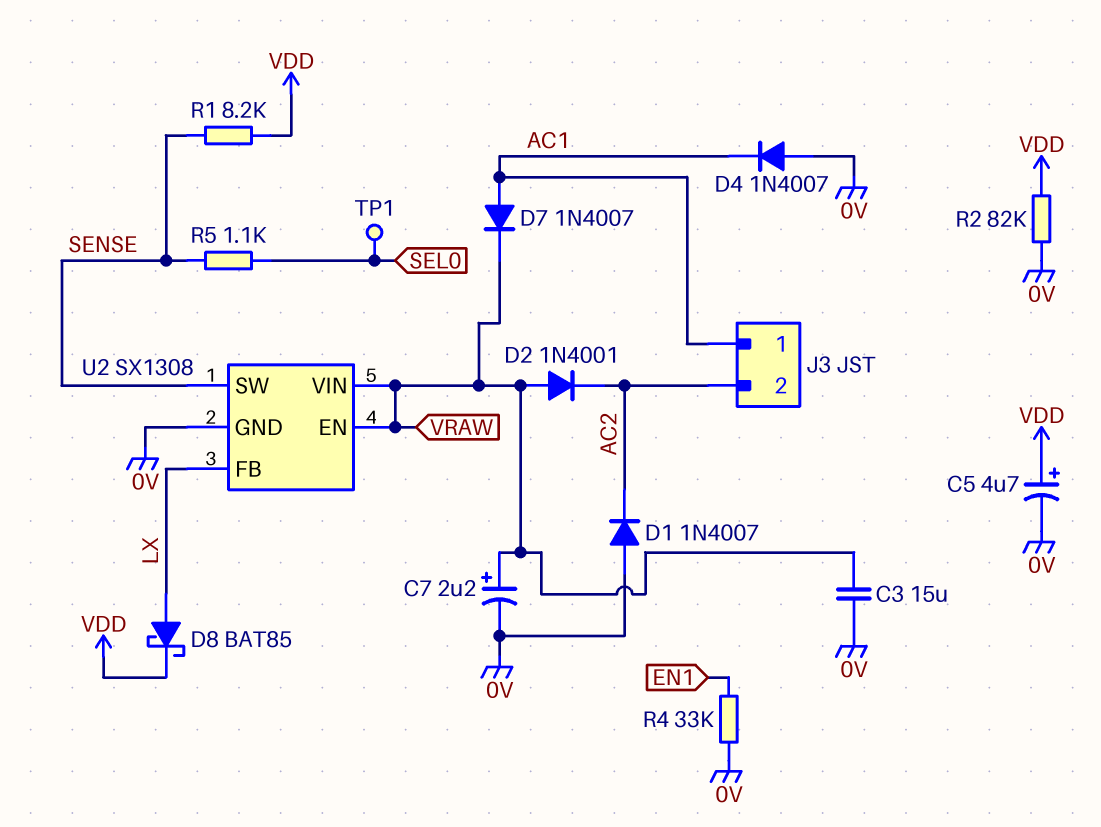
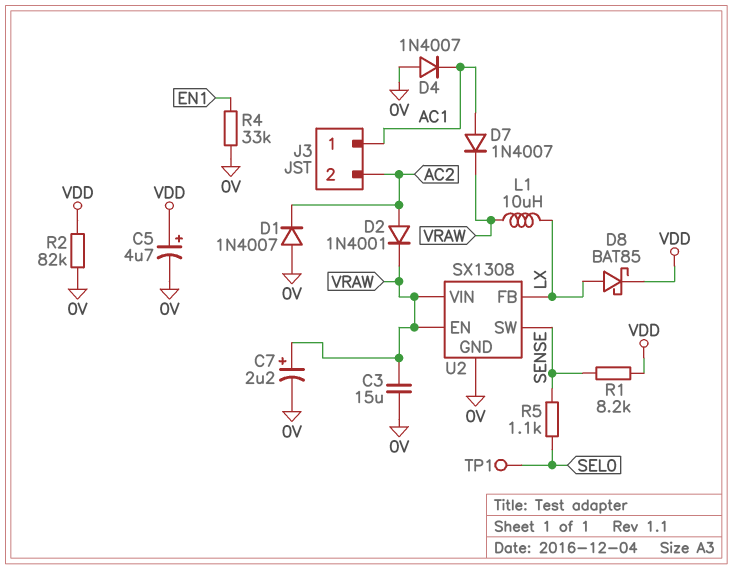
D2: diode 1N4001 (A VRAW, K AC2) -> diode 1N4001 (A AC2, K VRAW)
L1: none -> 10uH (LX, VRAW)

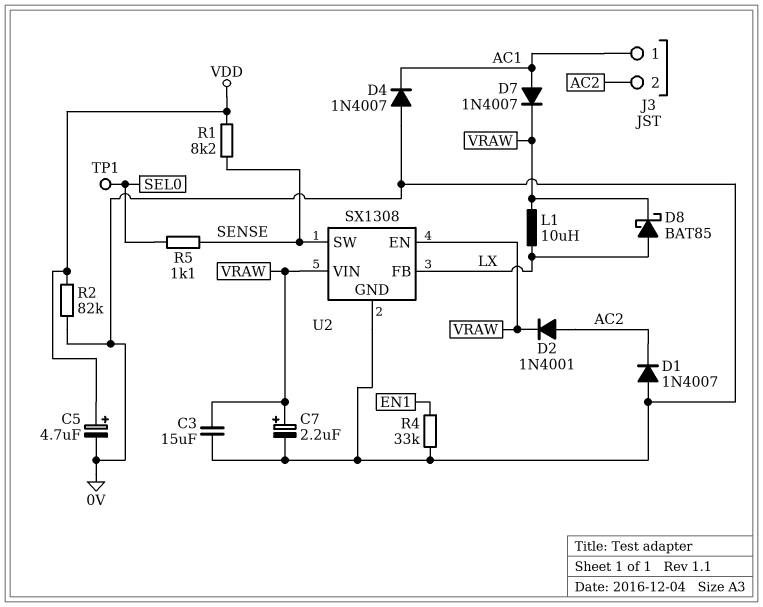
D8: schottky BAT85 (A LX, K VDD) -> schottky BAT85 (A LX, K VRAW)

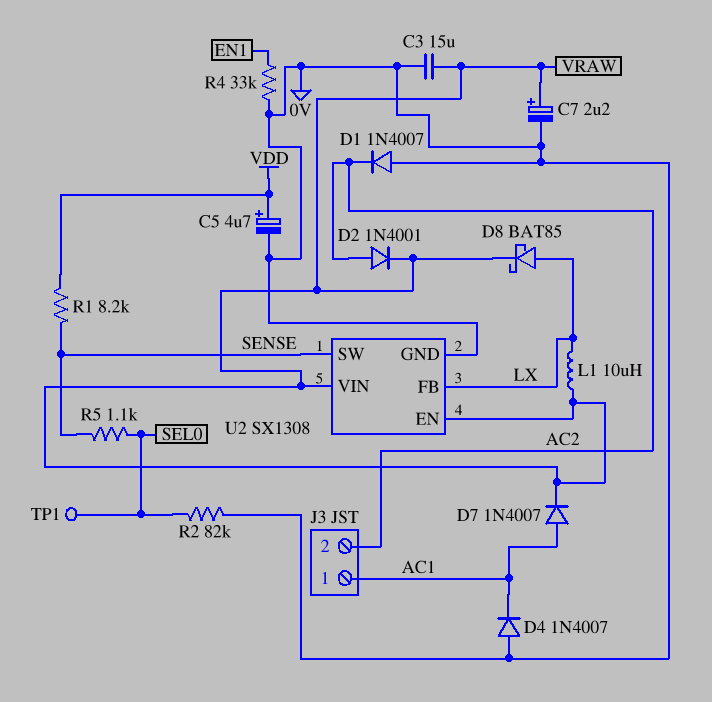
R2: 82k (0V, VDD) -> 82k (0V, SEL0)

